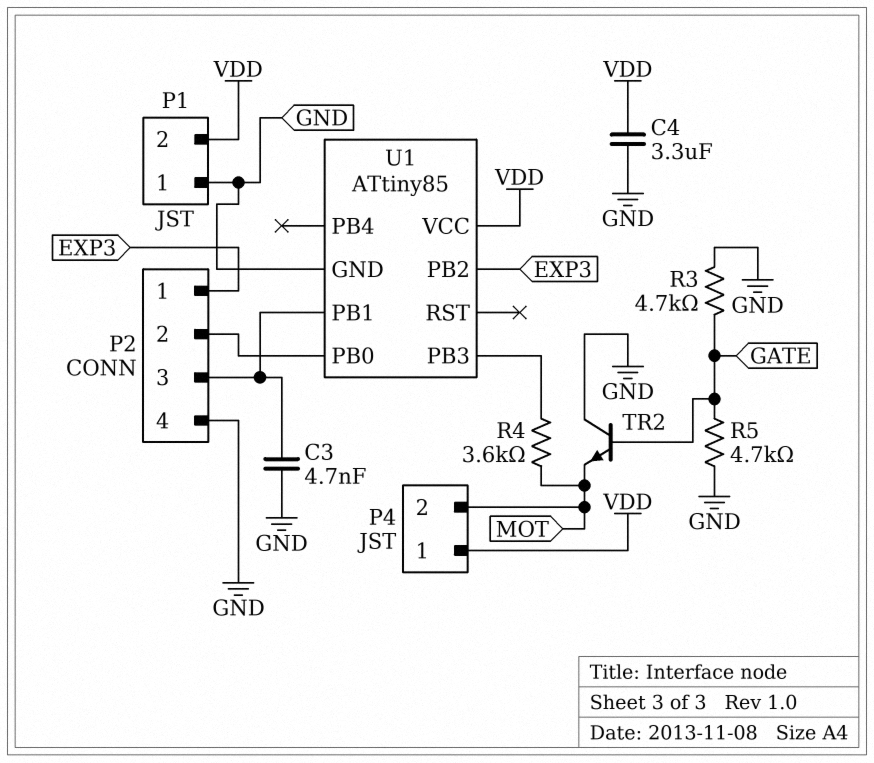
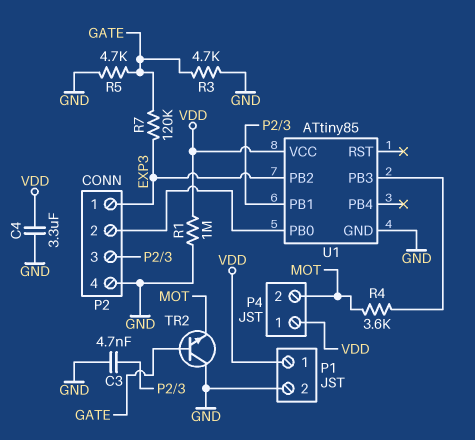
P1 pin 1: GND -> VDD
P1 pin 2: VDD -> GND
R1: none -> 1M (GND, VDD)
R7: none -> 120k (EXP3, GATE)

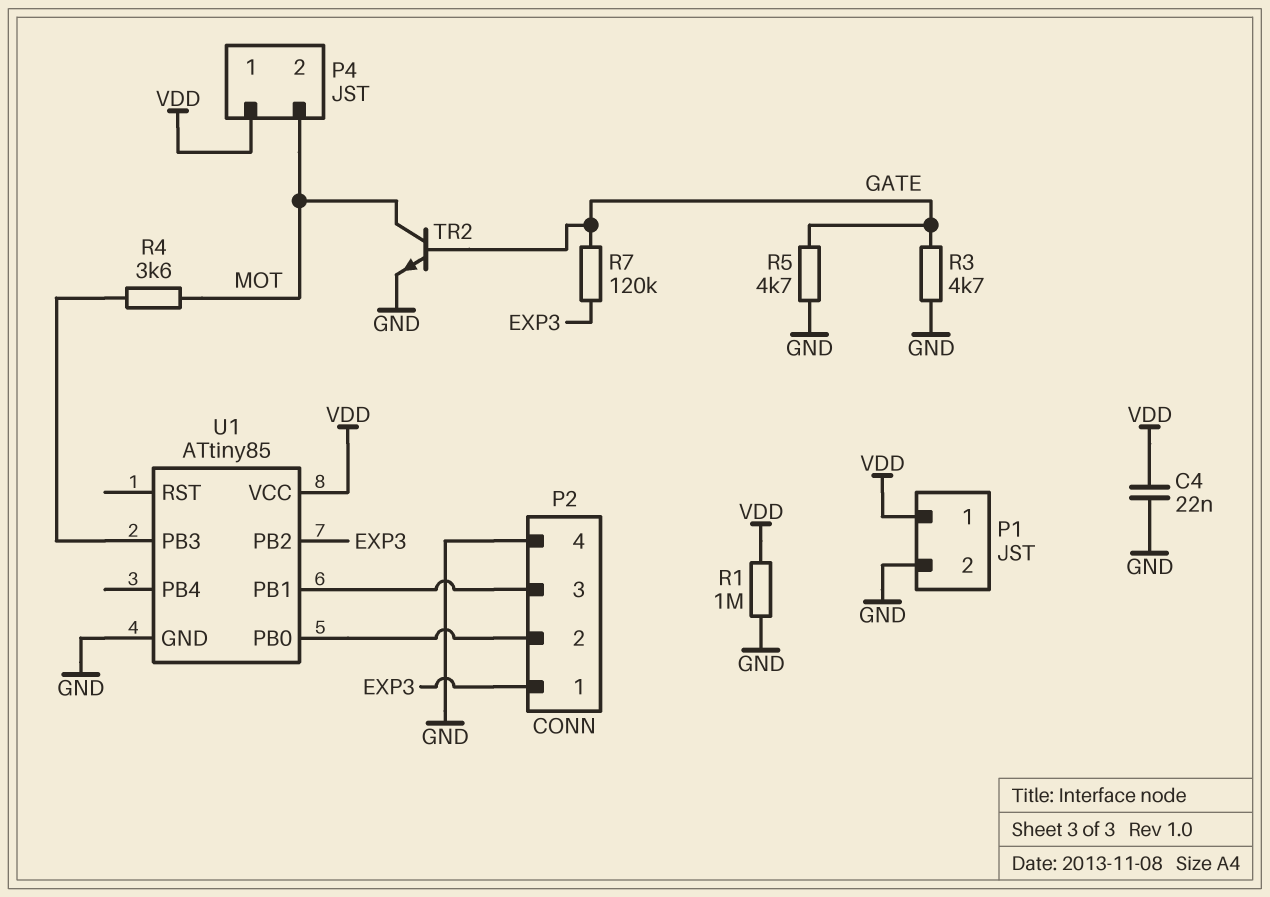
C3: 4.7nF (GND, P2/3) -> none
C4: 3.3uF (GND, VDD) -> 22nF (GND, VDD)
TR2: NPN (B GATE, C GND, E MOT) -> NPN (B GATE, C MOT, E GND)

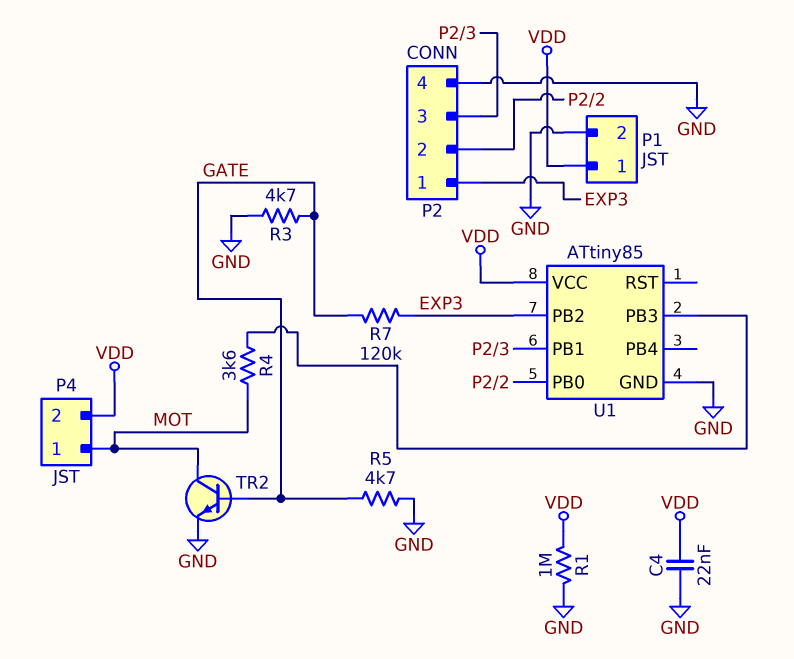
P4 pin 1: VDD -> MOT
P4 pin 2: MOT -> VDD

